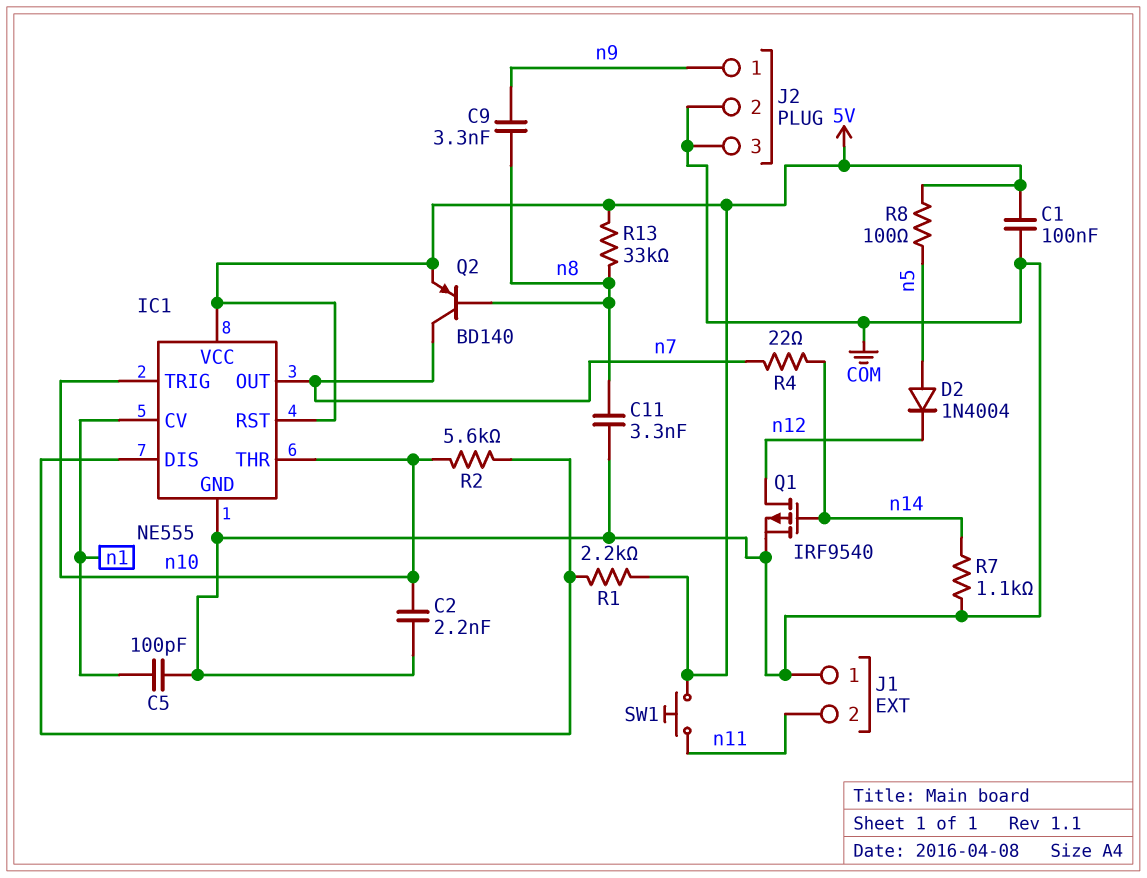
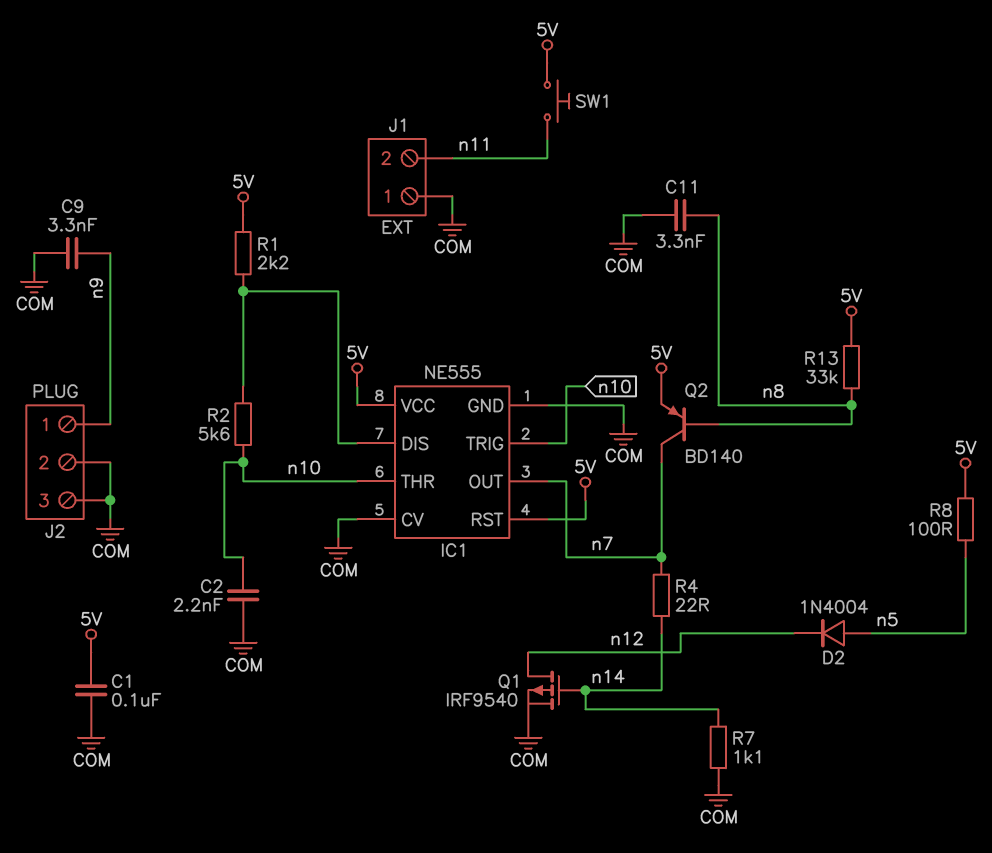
C5: 100pF (COM, n1) -> none
C9: 3.3nF (n8, n9) -> 3.3nF (COM, n9)
IC1 pin CV: n1 -> COM

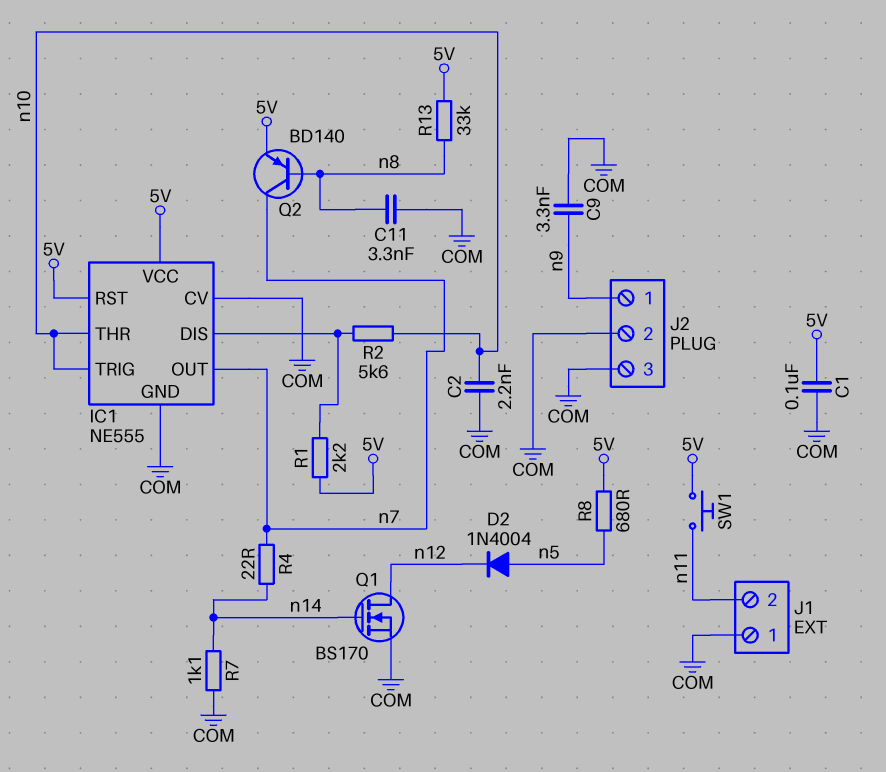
Q1: PMOS IRF9540 (G n14, D n12, S COM) -> NMOS BS170 (G n14, D n12, S COM)
R8: 100 (5V, n5) -> 680 (5V, n5)

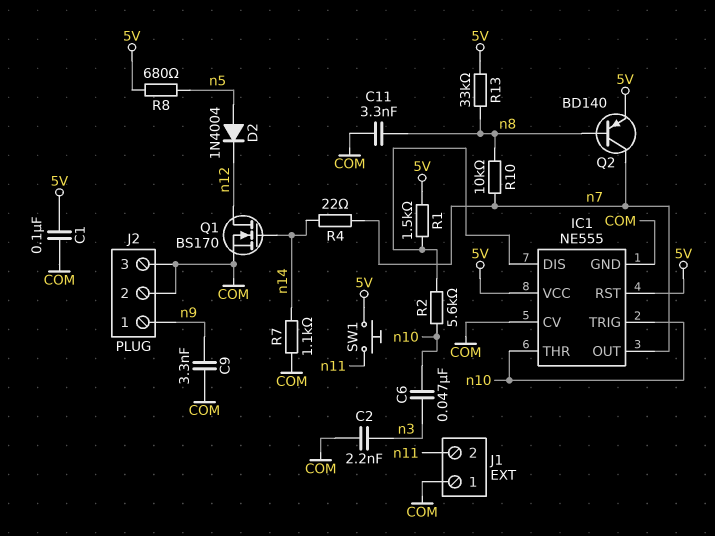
C2: 2.2nF (COM, n10) -> 2.2nF (COM, n3)
C6: none -> 47nF (n3, n10)
R1: 2.2k (5V, IC1/DIS) -> 1.5k (5V, IC1/DIS)
R10: none -> 10k (n7, n8)

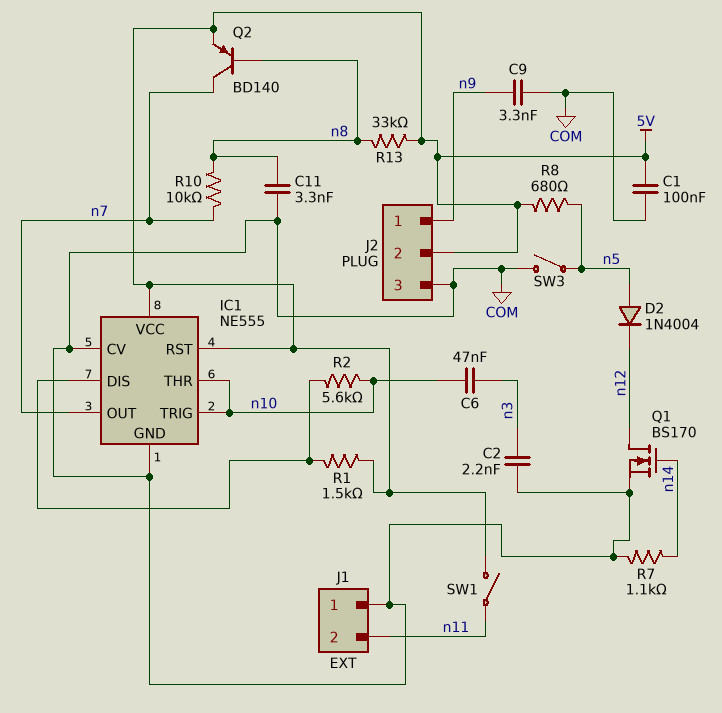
J2 pin 2: COM -> 5V
R4: 22 (n7, n14) -> none
SW1: button (5V, n11) -> switch (5V, n11)
SW3: none -> switch (COM, n5)

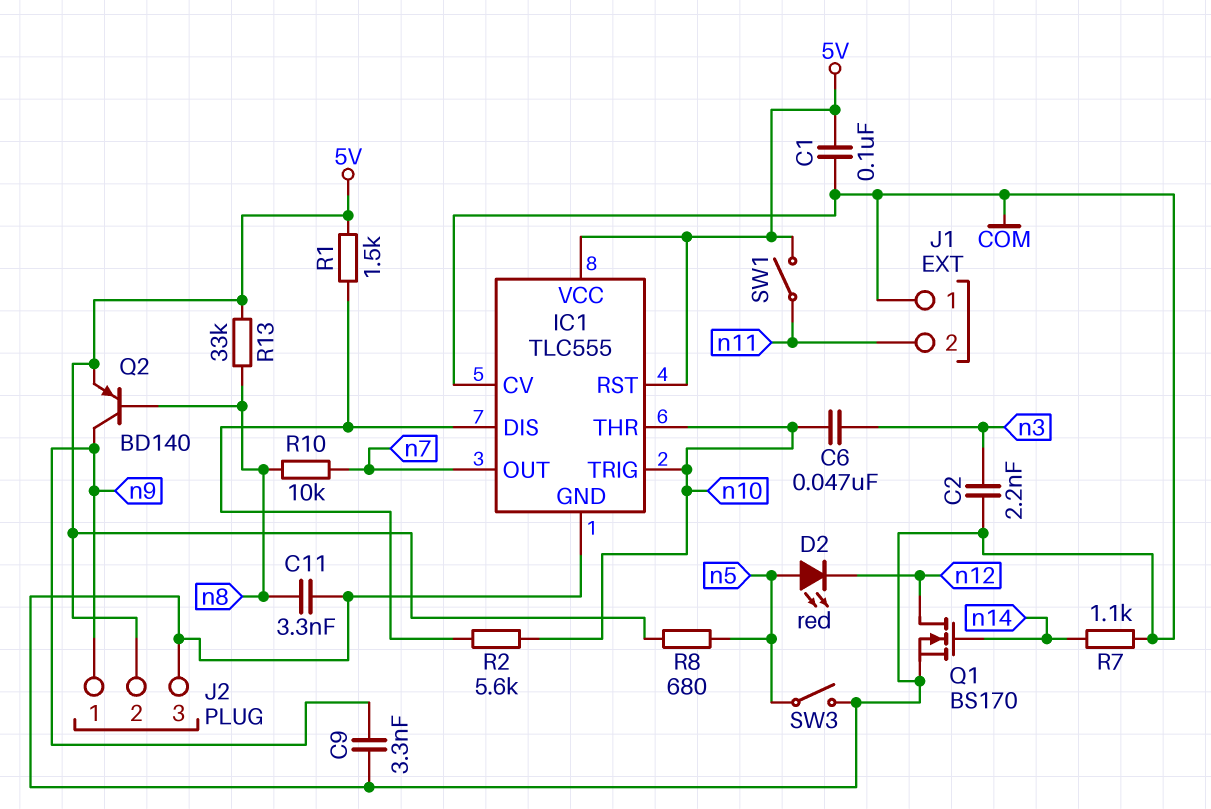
D2: diode 1N4004 (A n5, K n12) -> LED red (A n5, K n12)
IC1: NE555 -> TLC555
Q2: PNP BD140 (B n8, C n7, E 5V) -> PNP BD140 (B n8, C n9, E 5V)

